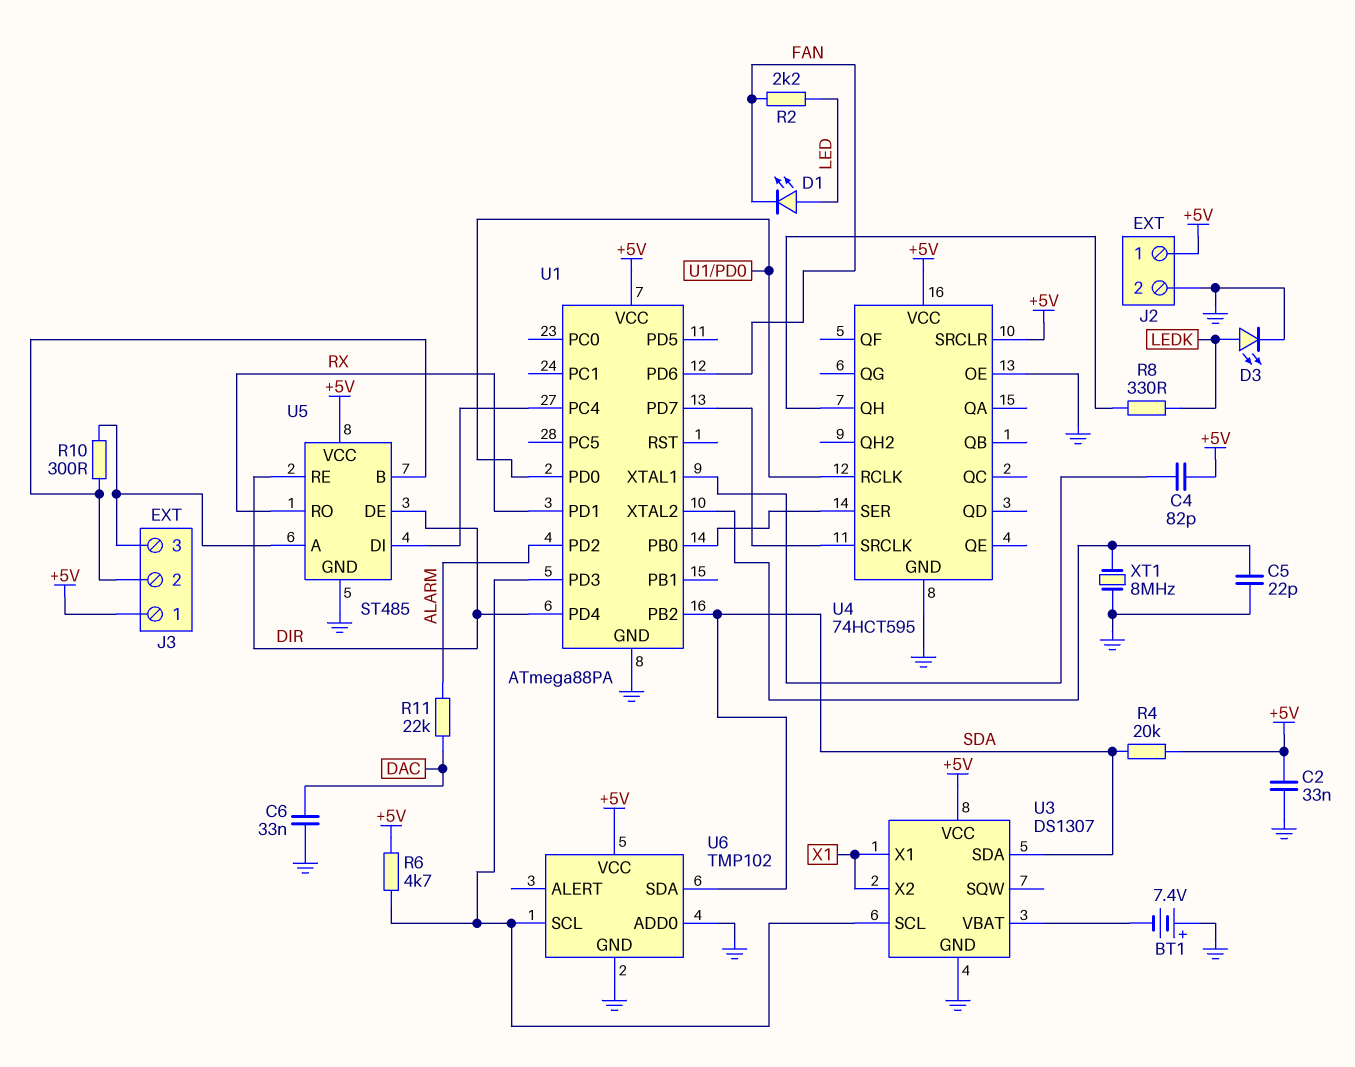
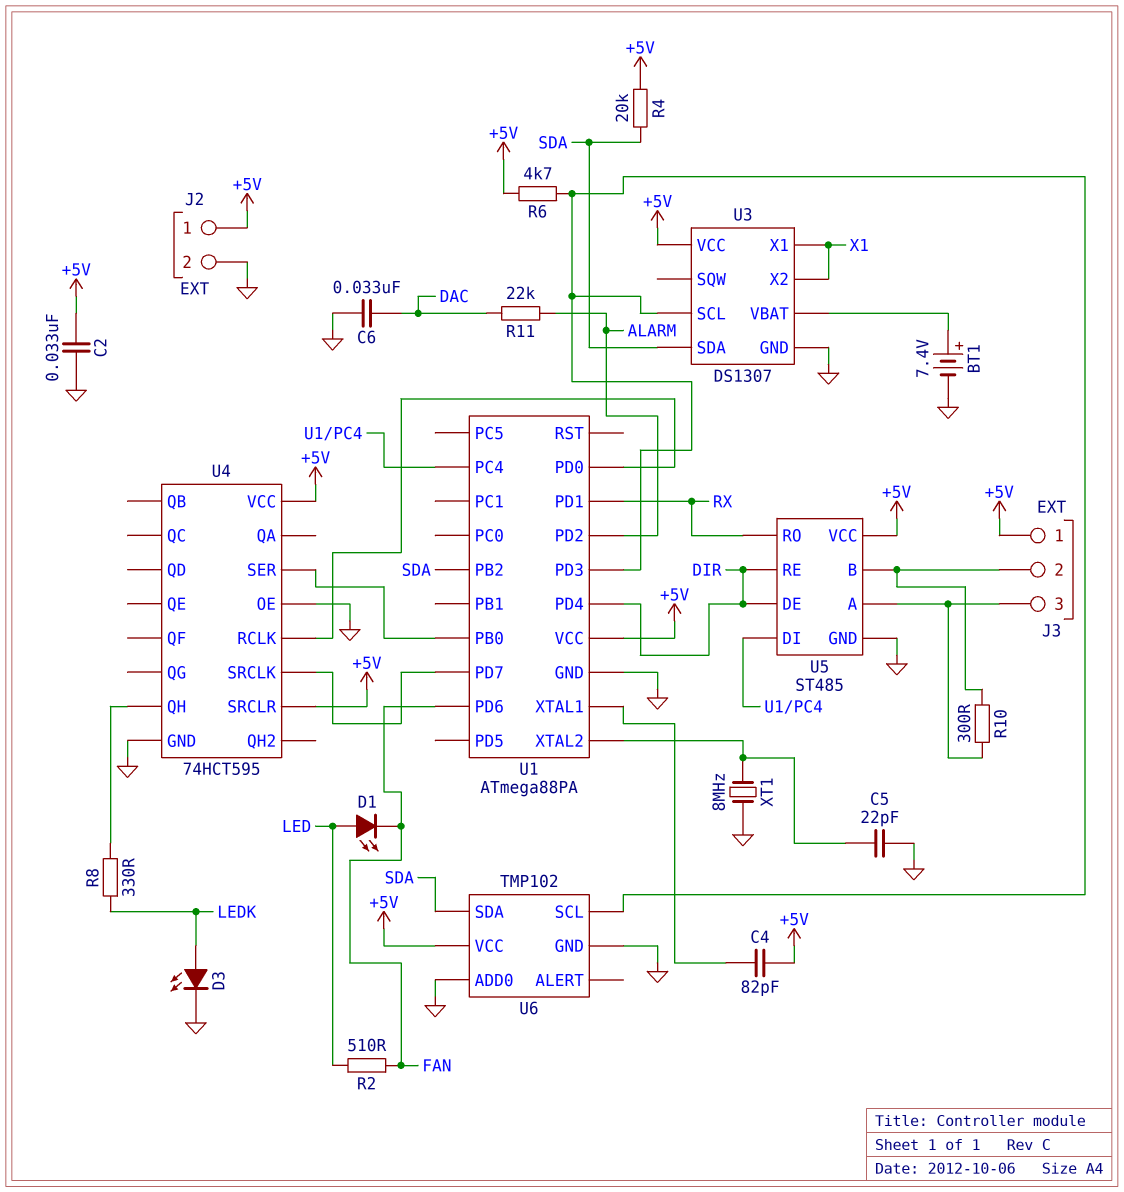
BT1: 7.4V (plus GND, minus U3/VBAT) -> 7.4V (plus U3/VBAT, minus GND)
R2: 2.2k (FAN, LED) -> 510 (FAN, LED)

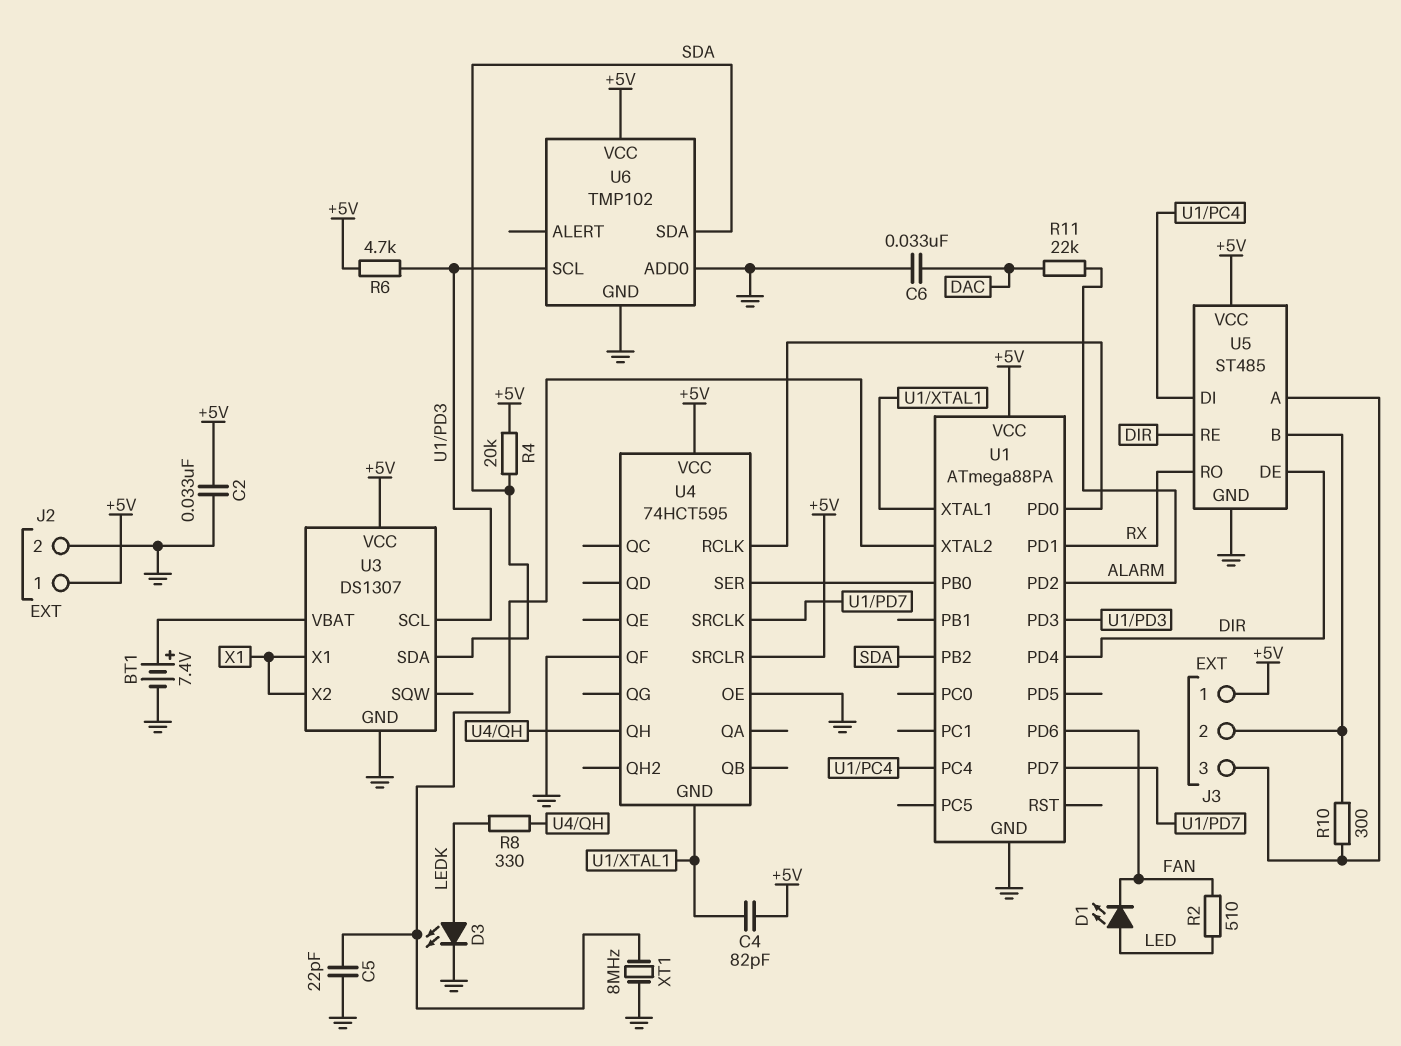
U4 pin GND: GND -> U1/XTAL1
U4 pin QF: none -> GND

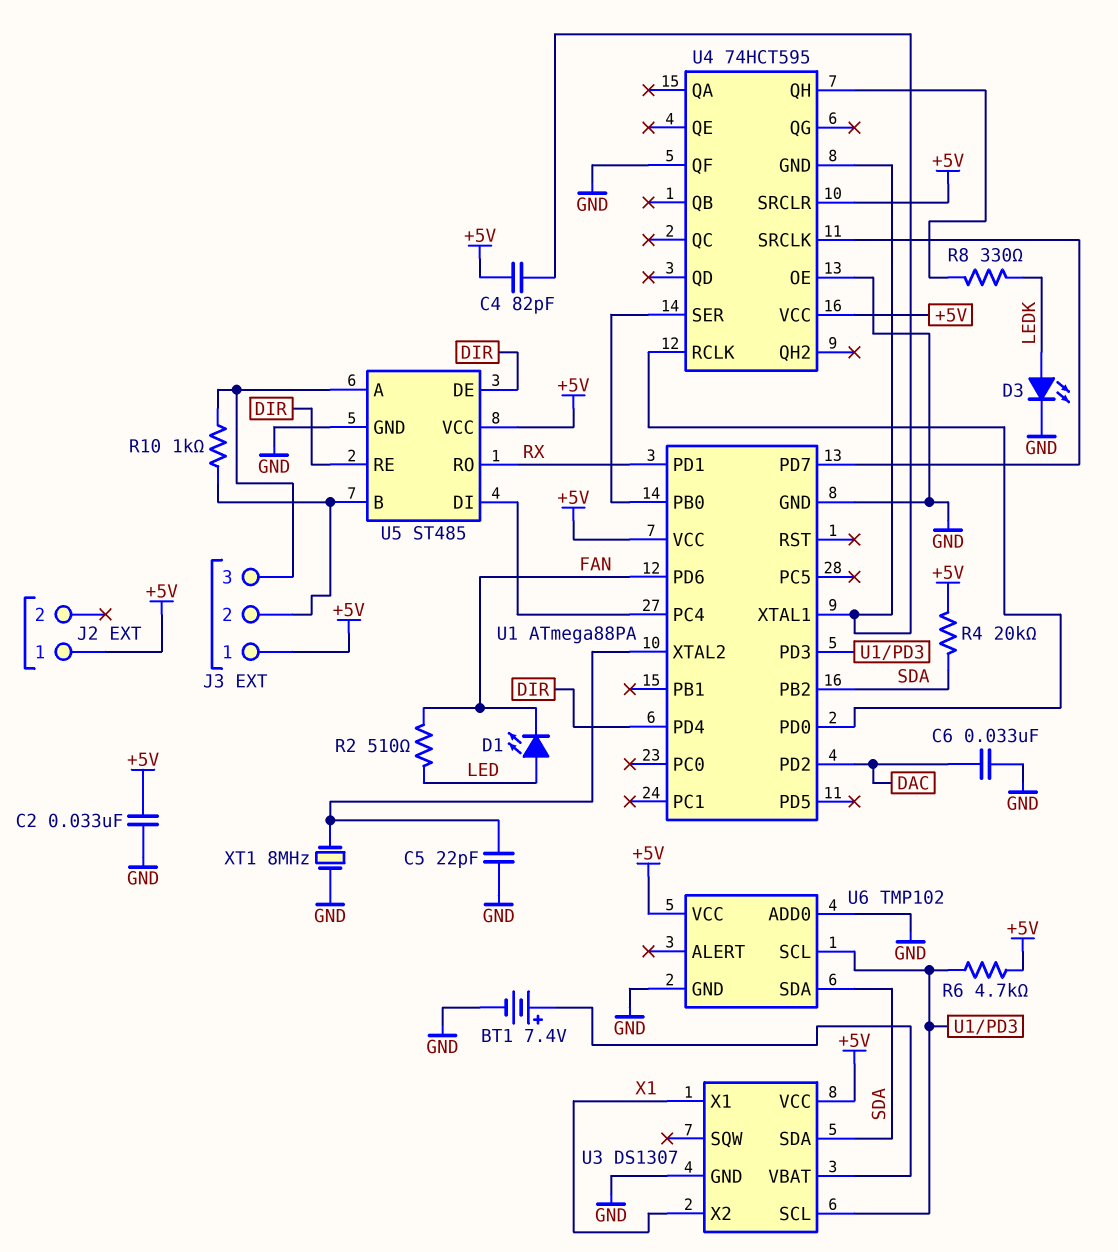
J2 pin 2: GND -> none
R10: 300 (J3/2, J3/3) -> 1k (J3/2, J3/3)
R11: 22k (ALARM, DAC) -> none
U1 pin PD2: ALARM -> DAC

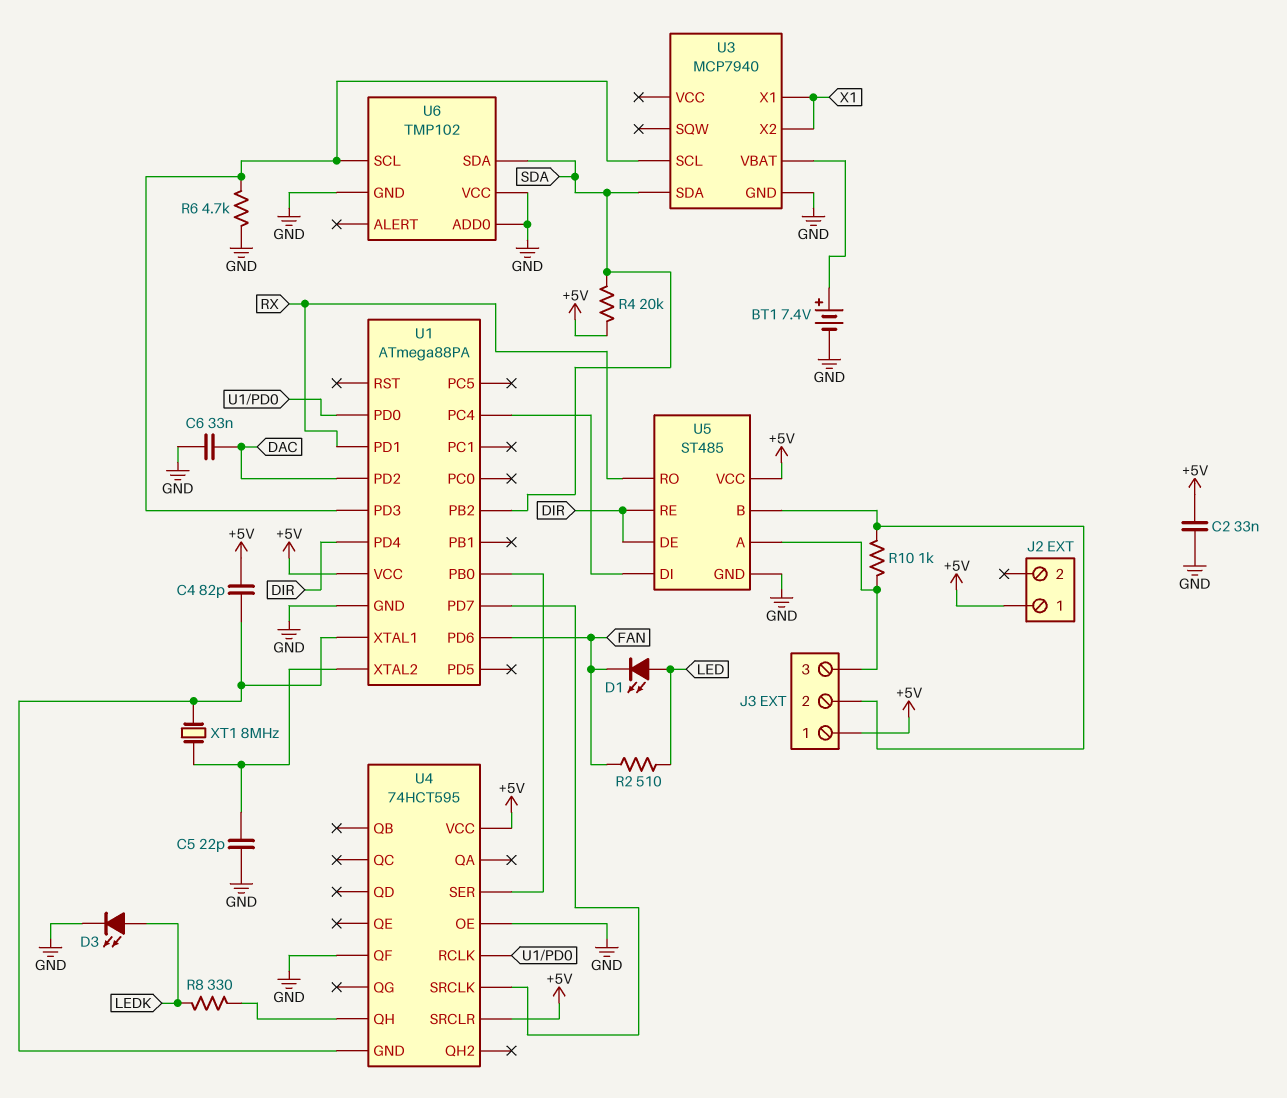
R6: 4.7k (+5V, U1/PD3) -> 4.7k (GND, U1/PD3)
U3: DS1307 -> MCP7940
U3 pin VCC: +5V -> none
U6 pin VCC: +5V -> GND
XT1: 8MHz (GND, U1/XTAL2) -> 8MHz (U1/XTAL1, U1/XTAL2)

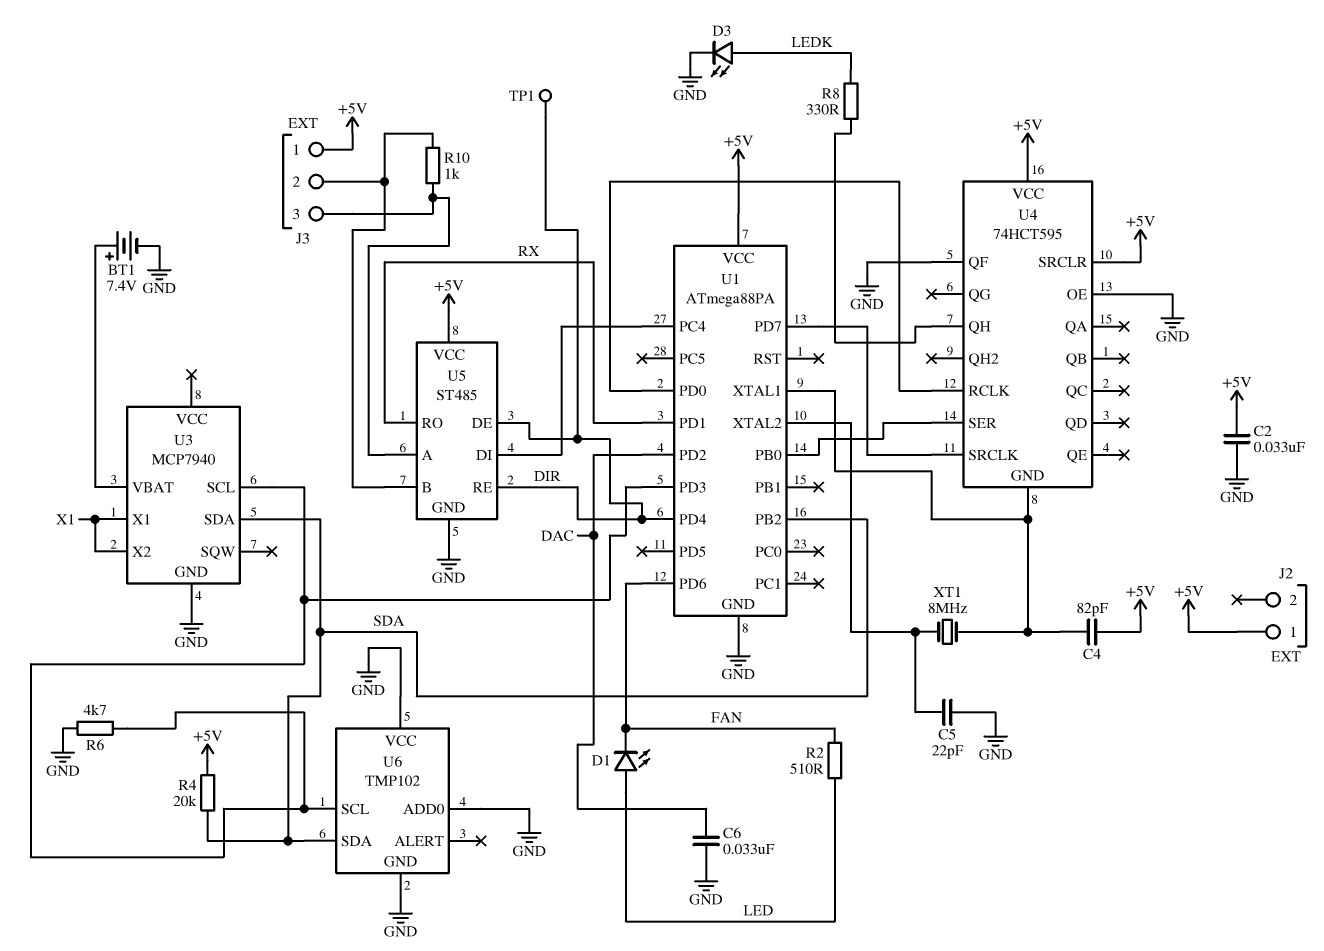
TP1: none -> test point (DIR)

